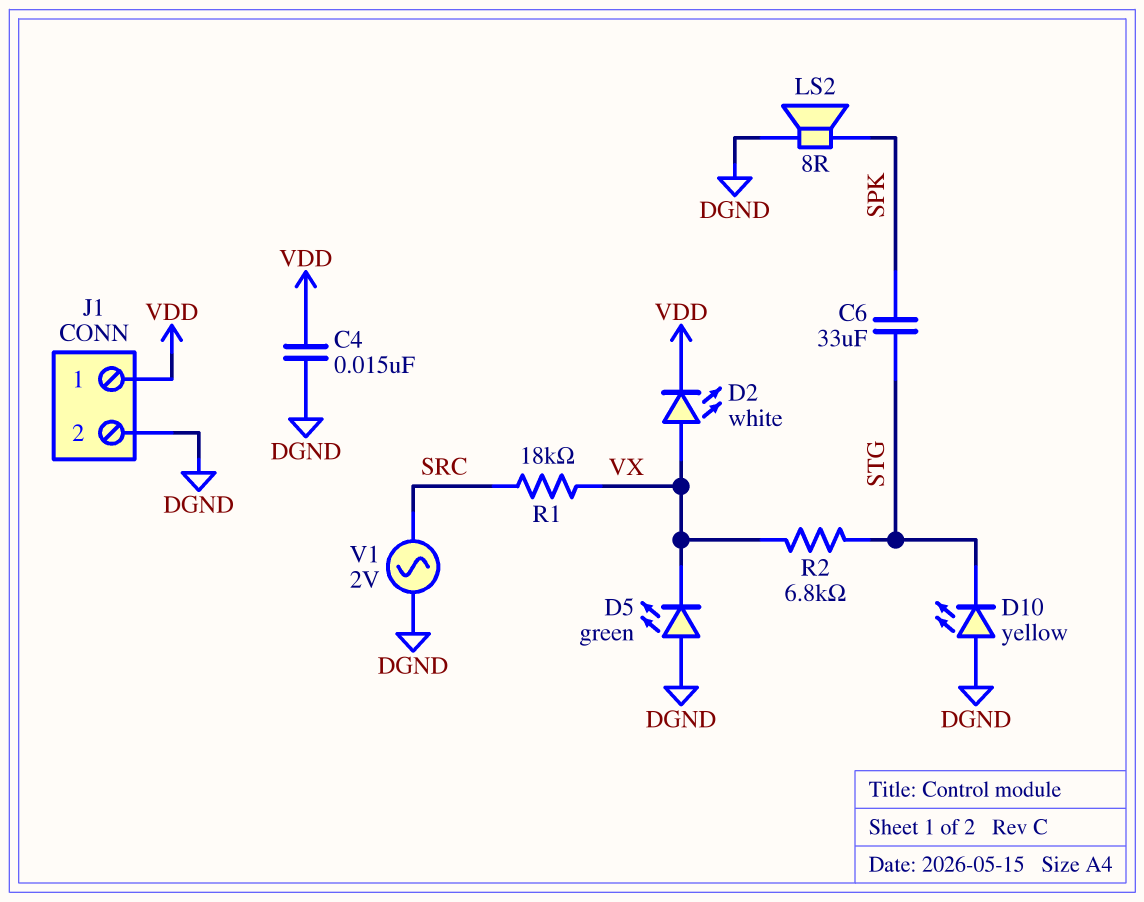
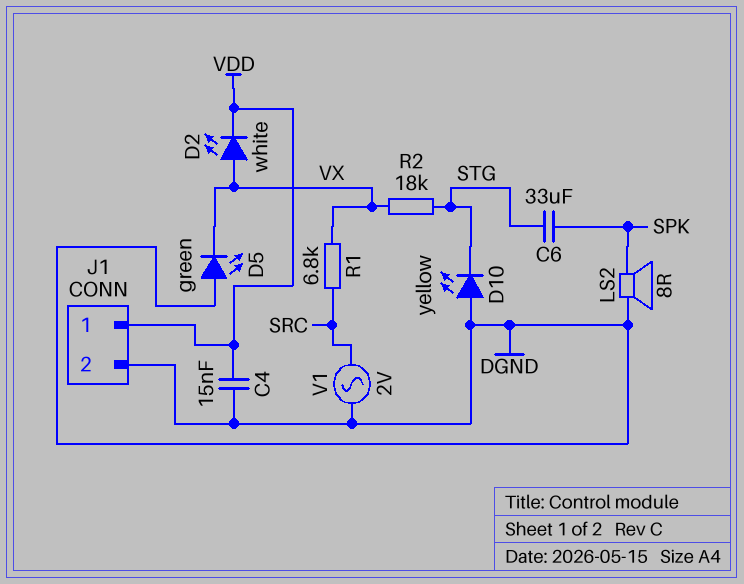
R1: 18k (SRC, VX) -> 6.8k (SRC, VX)
R2: 6.8k (STG, VX) -> 18k (STG, VX)

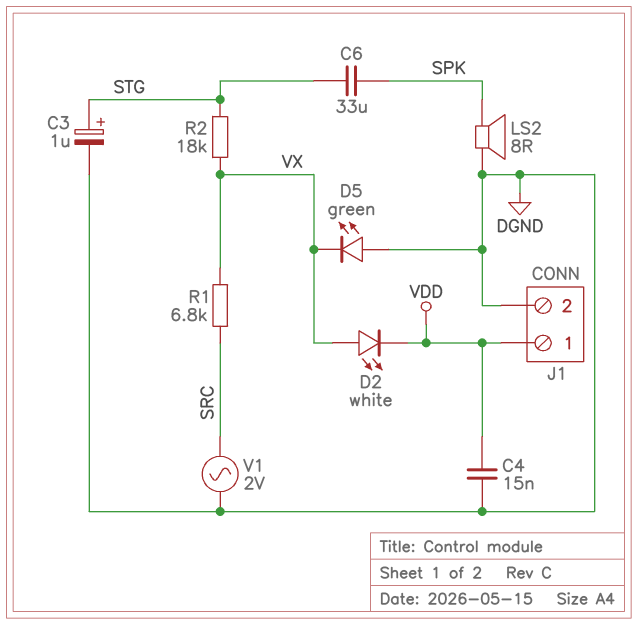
C3: none -> 1uF (plus STG, minus DGND)
D10: LED yellow (A DGND, K STG) -> none

